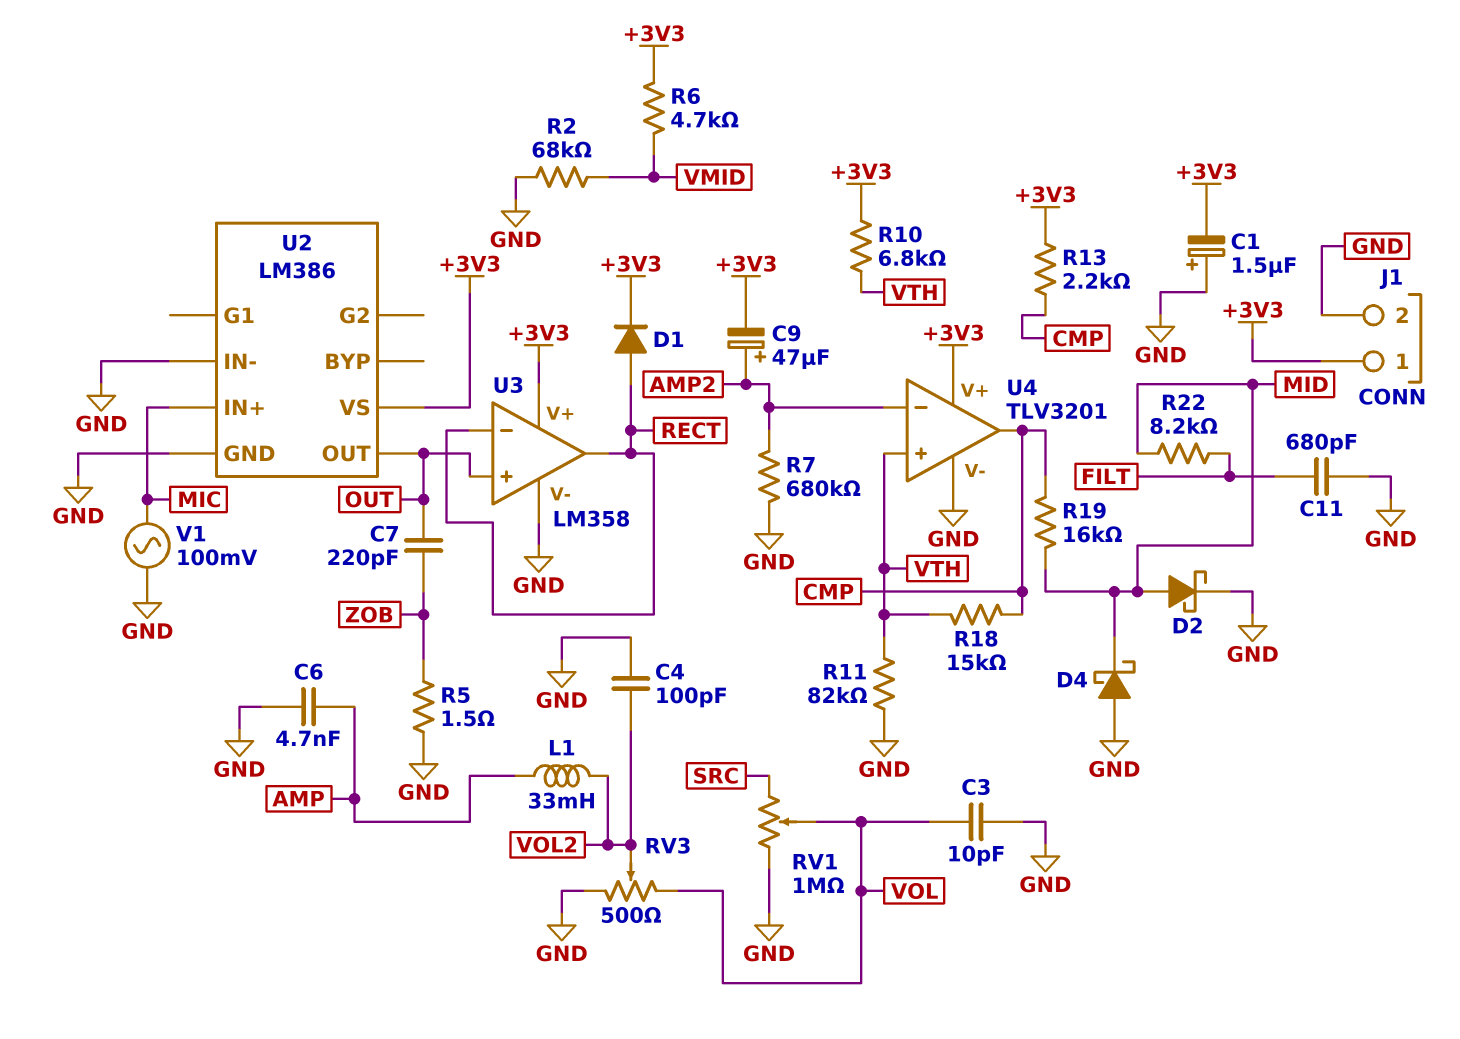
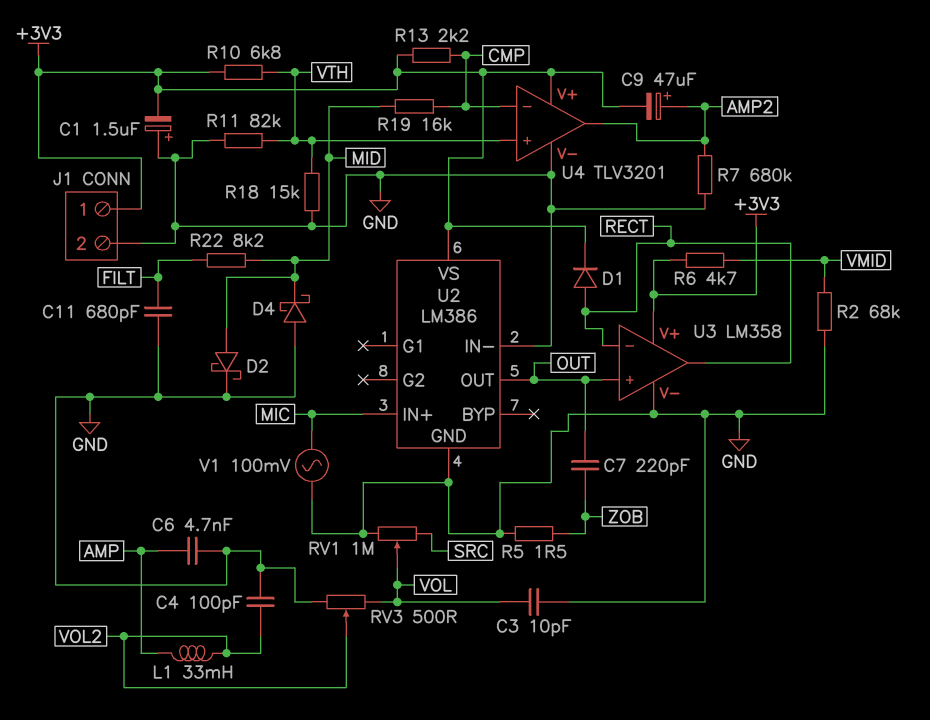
R18: 15k (CMP, VTH) -> 15k (GND, VTH)
U4 pin in-: AMP2 -> CMP
U4 pin out: CMP -> AMP2

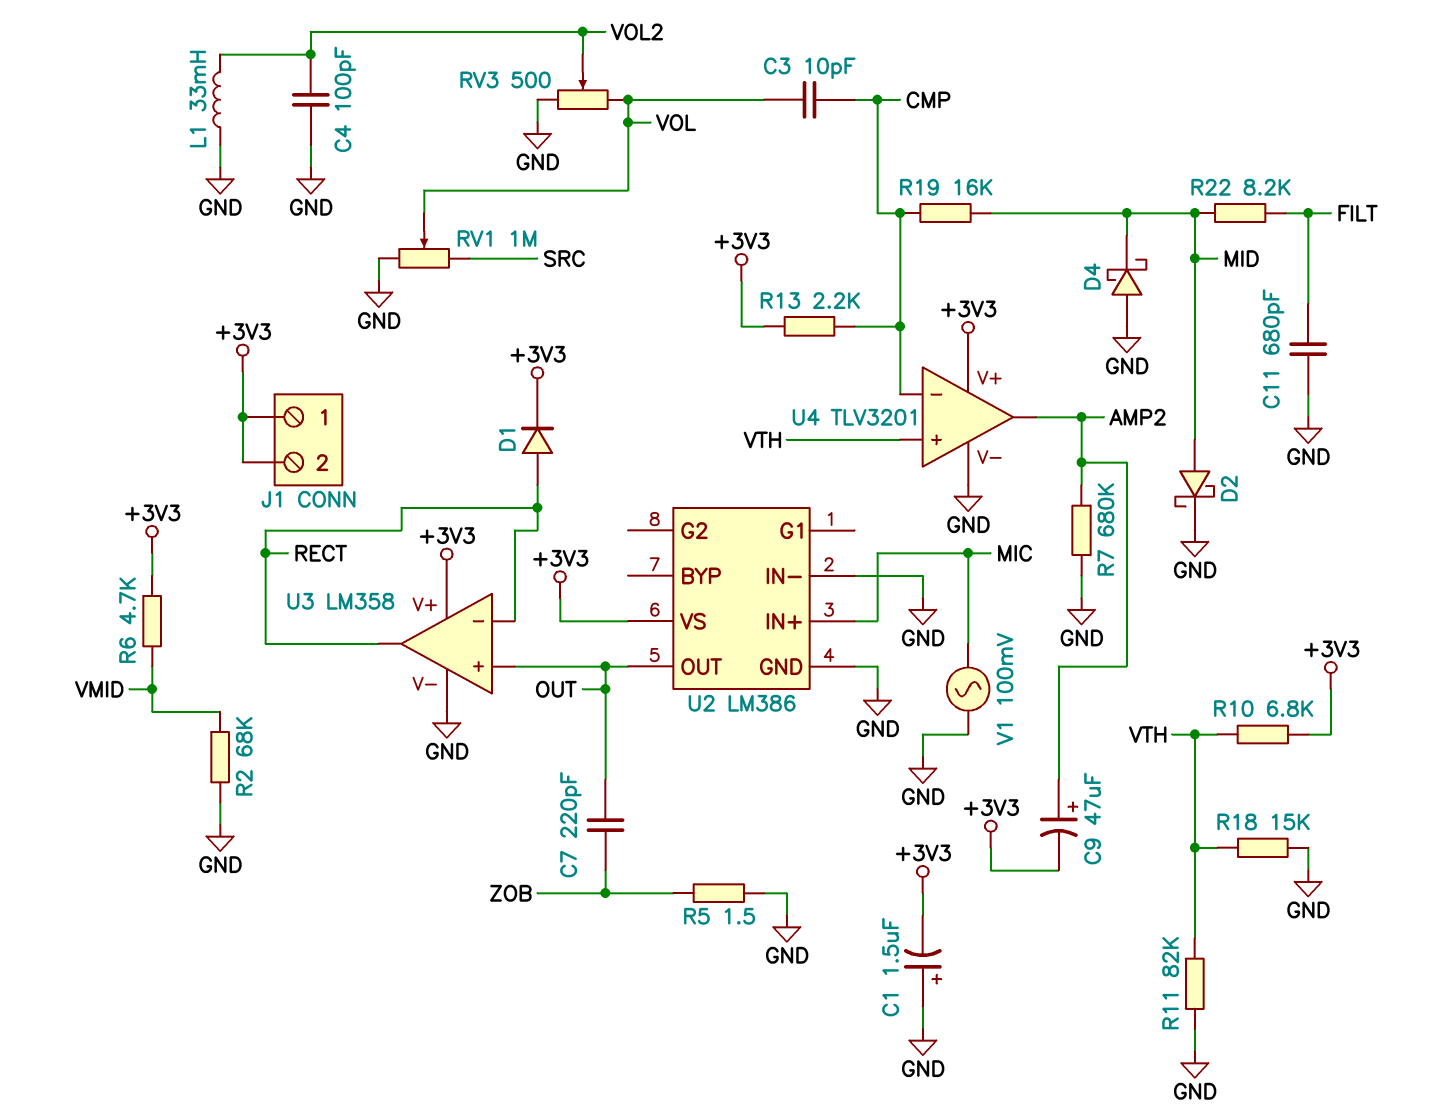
C3: 10pF (GND, VOL) -> 10pF (CMP, VOL)
C6: 4.7nF (AMP, GND) -> none
J1 pin 2: GND -> +3V3
L1: 33mH (AMP, VOL2) -> 33mH (GND, VOL2)

